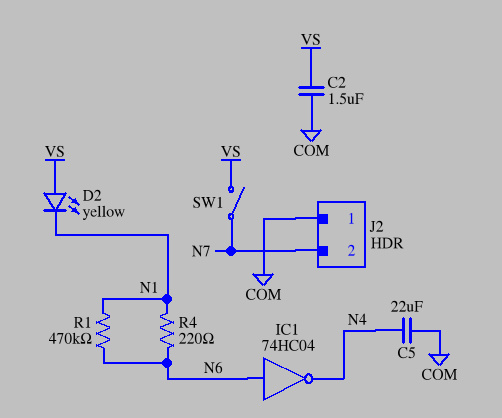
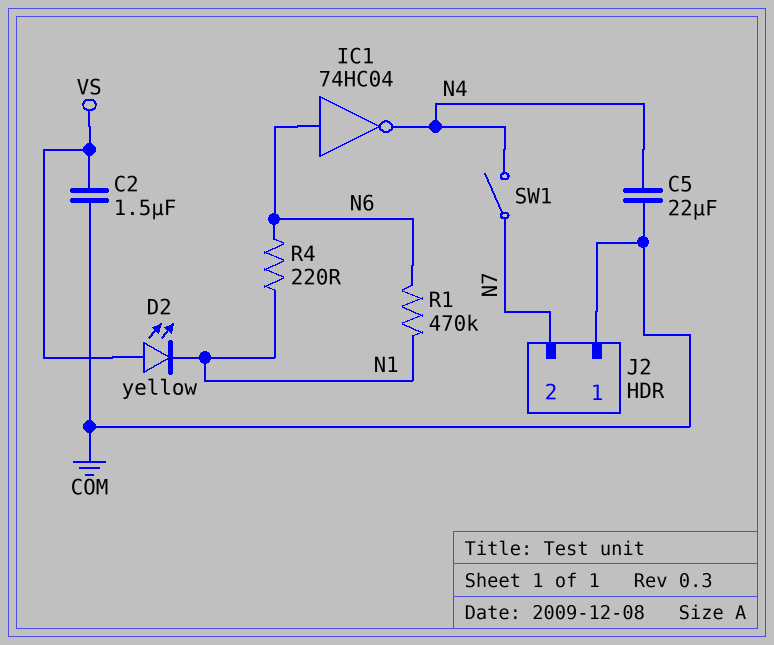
SW1: switch (N7, VS) -> switch (N4, N7)

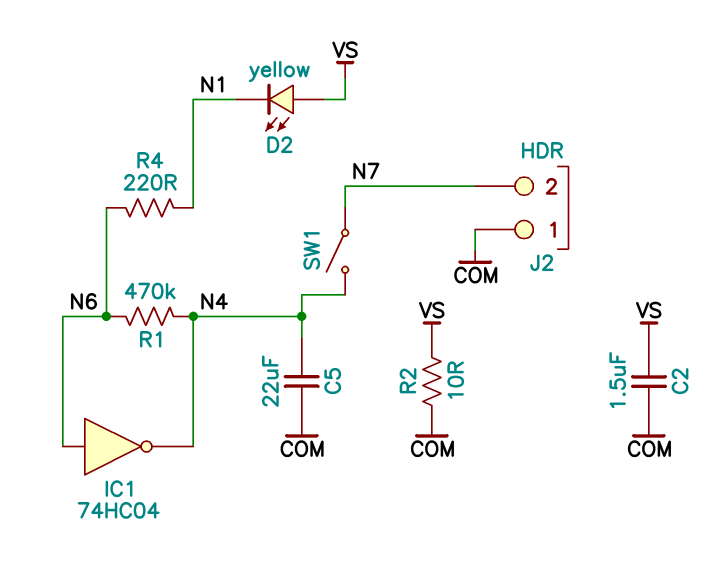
R1: 470k (N1, N6) -> 470k (N4, N6)
R2: none -> 10 (COM, VS)

